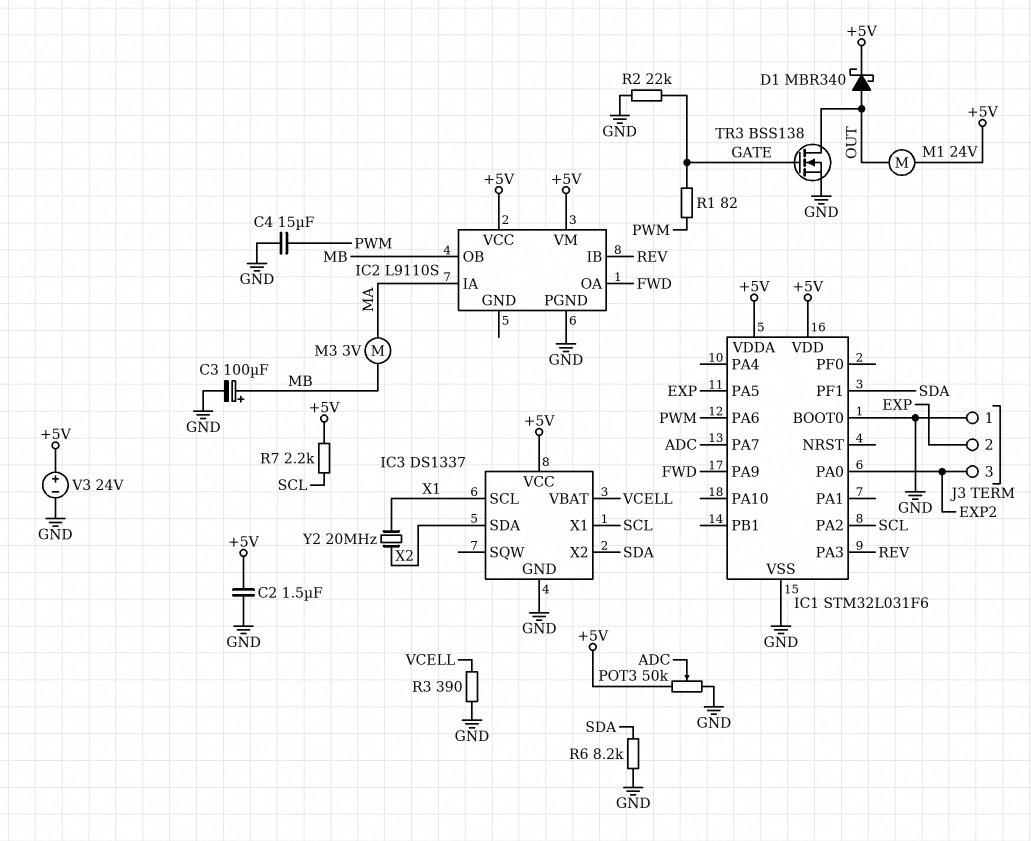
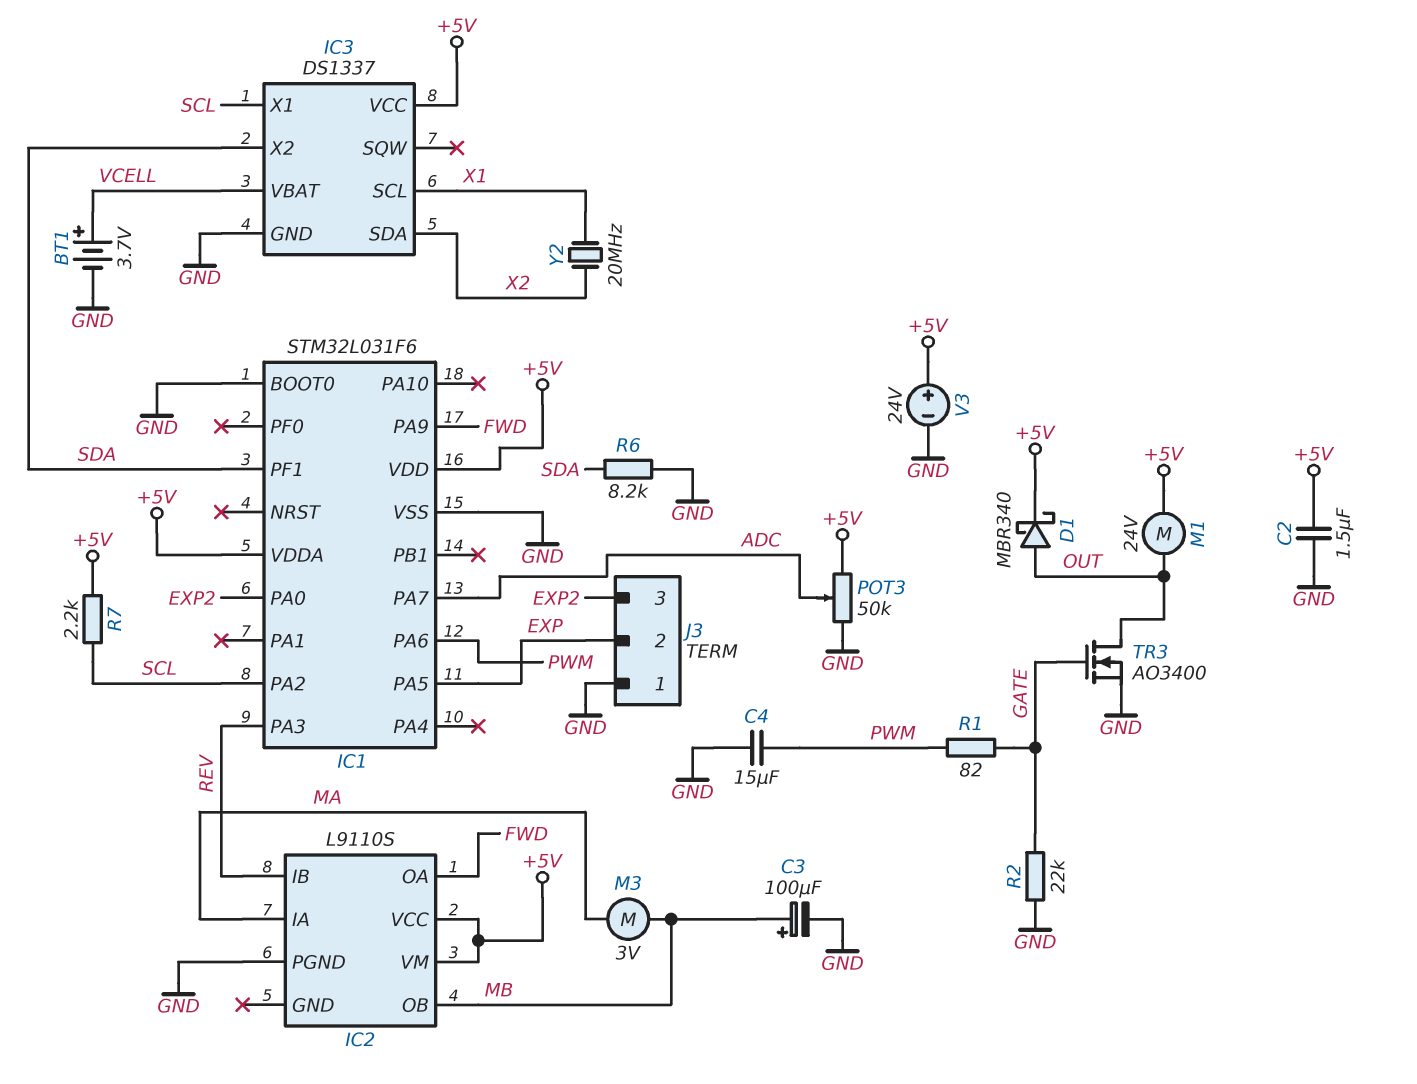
BT1: none -> 3.7V (plus VCELL, minus GND)
R3: 390 (GND, VCELL) -> none
TR3: NMOS BSS138 (G GATE, D OUT, S GND) -> NMOS AO3400 (G GATE, D OUT, S GND)

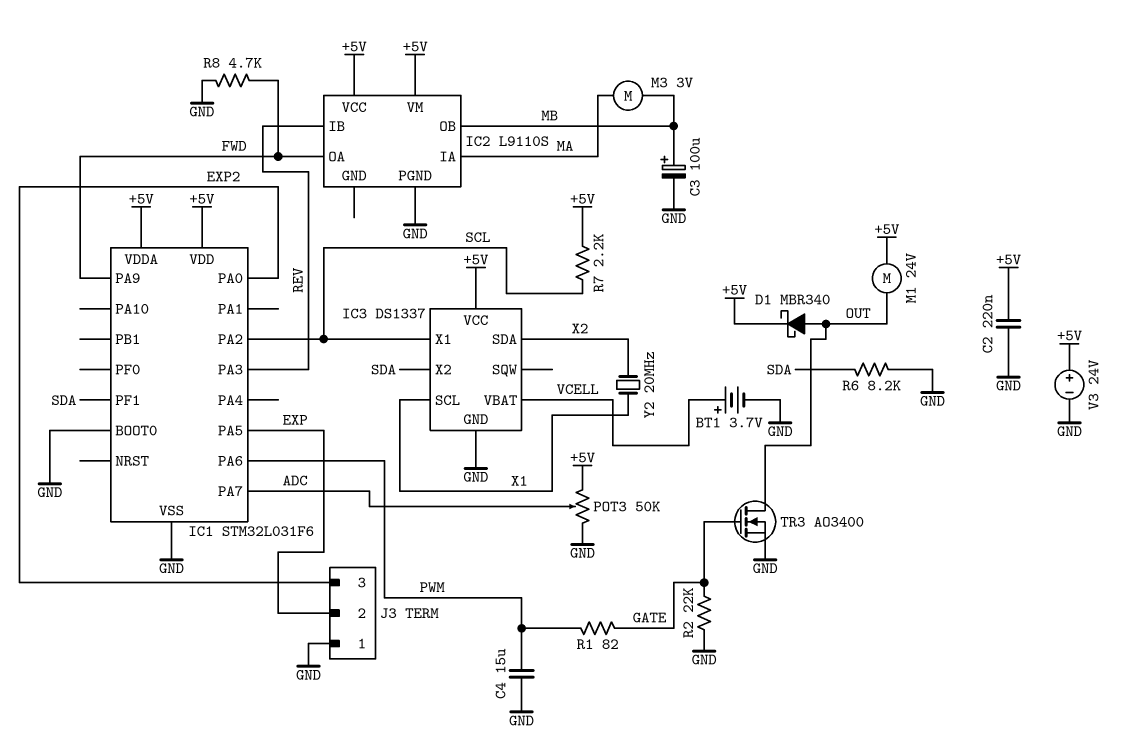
C2: 1.5uF (+5V, GND) -> 220nF (+5V, GND)
R8: none -> 4.7k (FWD, GND)

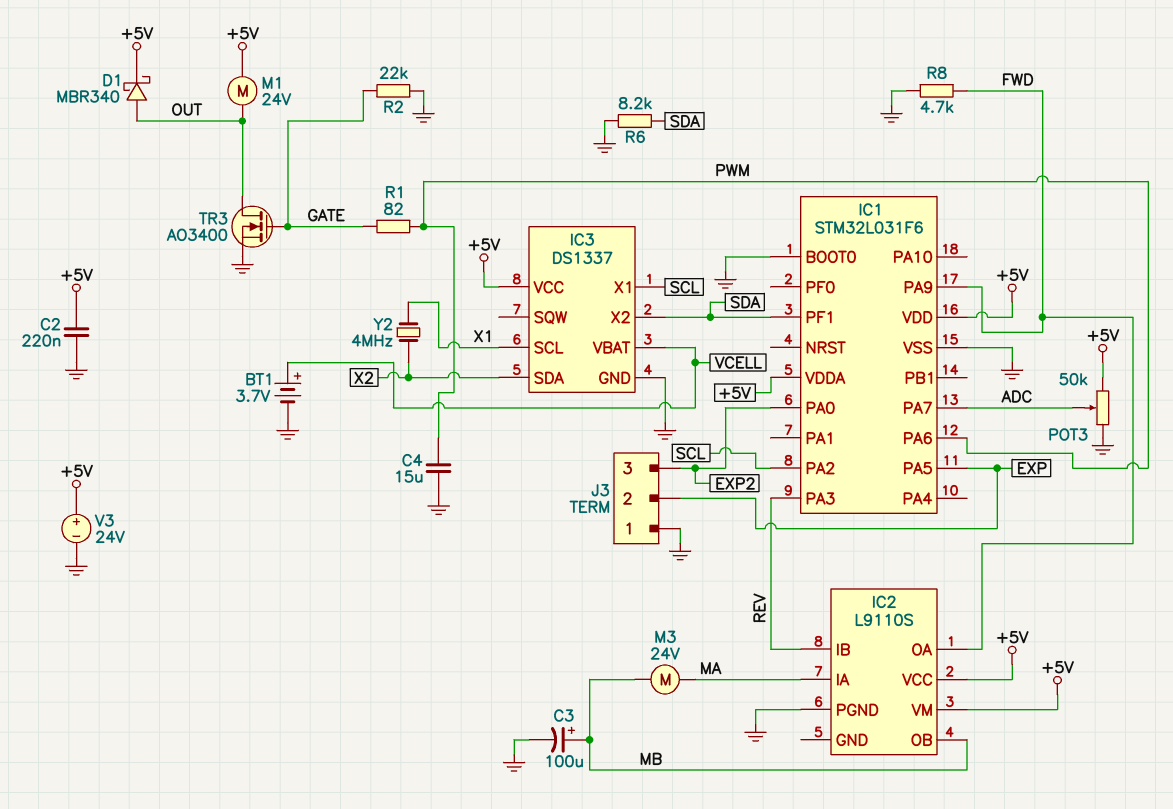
M3: motor 3V (MA, MB) -> motor 24V (MA, MB)
R7: 2.2k (+5V, SCL) -> none
Y2: 20MHz (X1, X2) -> 4MHz (X1, X2)

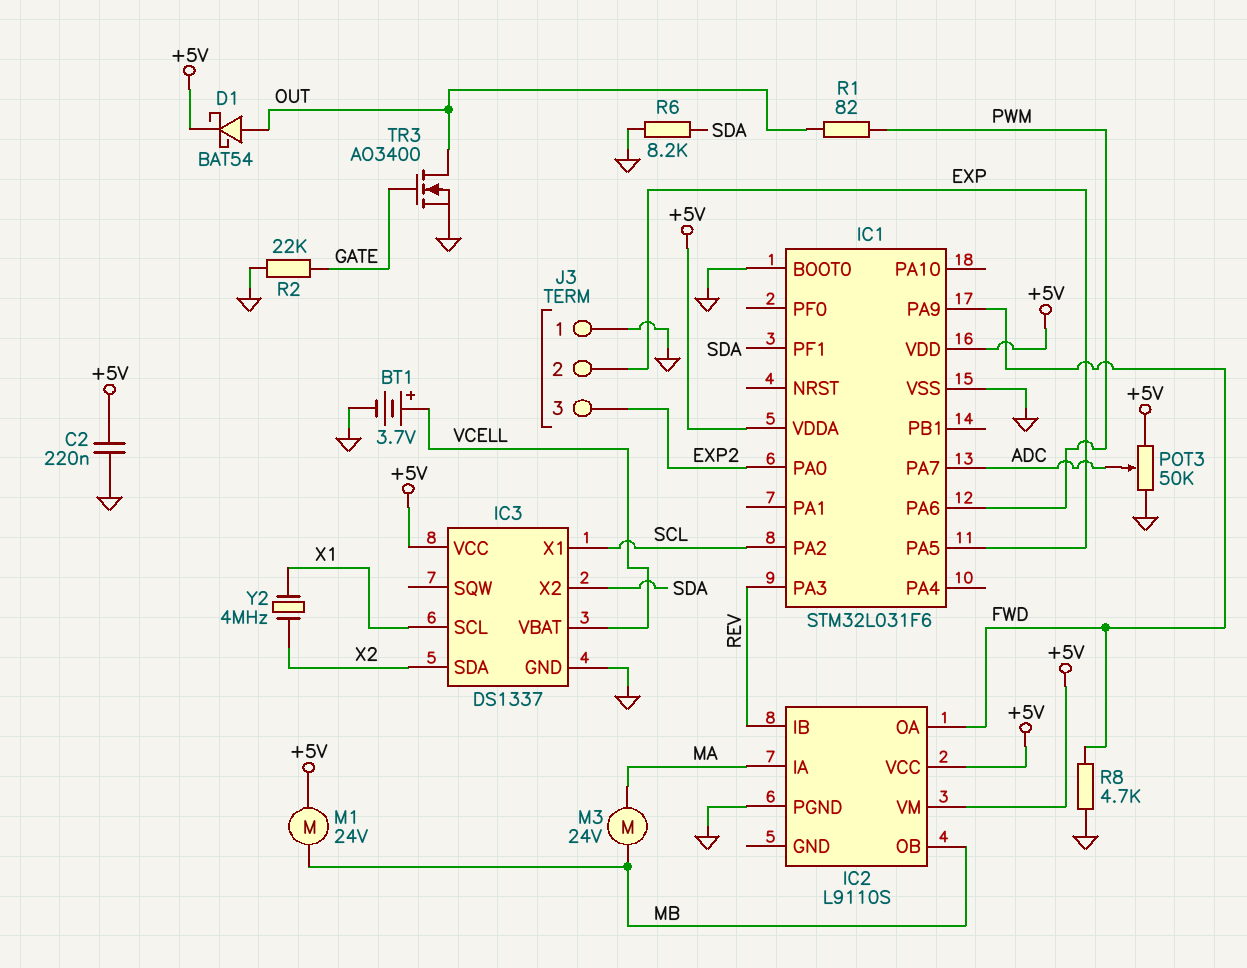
C3: 100uF (plus MB, minus GND) -> none
C4: 15uF (GND, PWM) -> none
D1: schottky MBR340 (A OUT, K +5V) -> schottky BAT54 (A OUT, K +5V)
M1: motor 24V (+5V, OUT) -> motor 24V (+5V, MB)
R1: 82 (GATE, PWM) -> 82 (OUT, PWM)
V3: 24V (plus +5V, minus GND) -> none

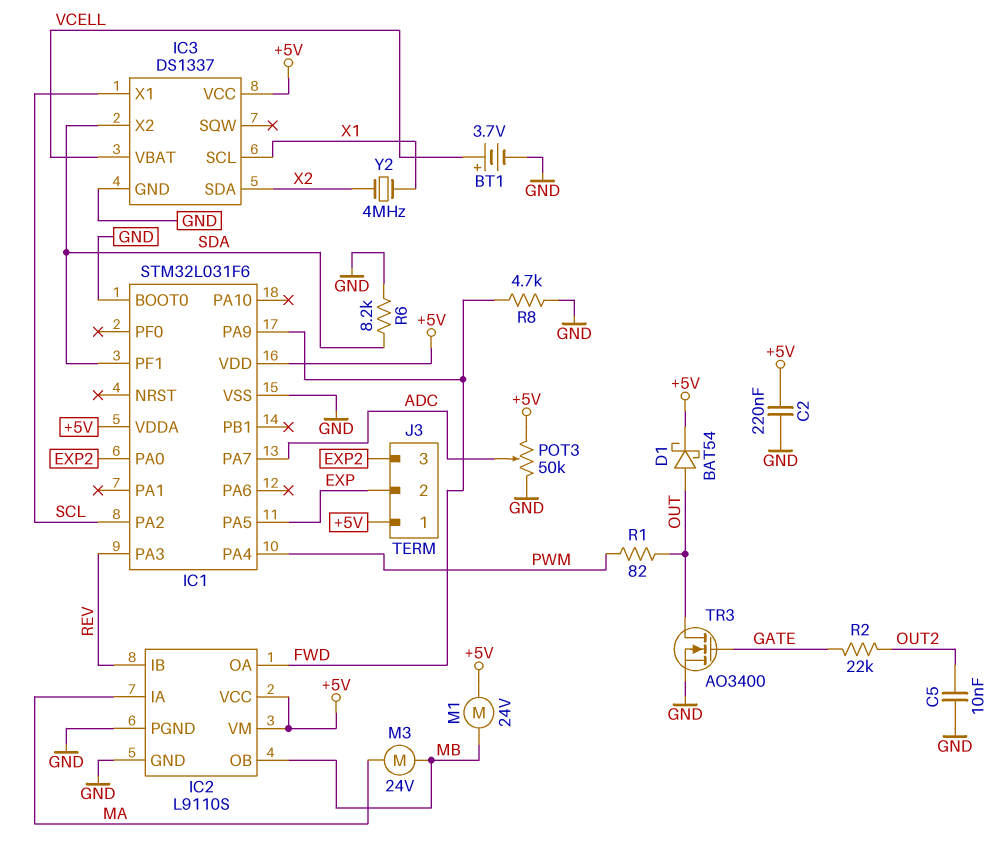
C5: none -> 10nF (GND, OUT2)
IC1 pin PA4: none -> PWM
IC1 pin PA6: PWM -> none
IC2 pin GND: none -> GND
J3 pin 1: GND -> +5V
R2: 22k (GATE, GND) -> 22k (GATE, OUT2)

